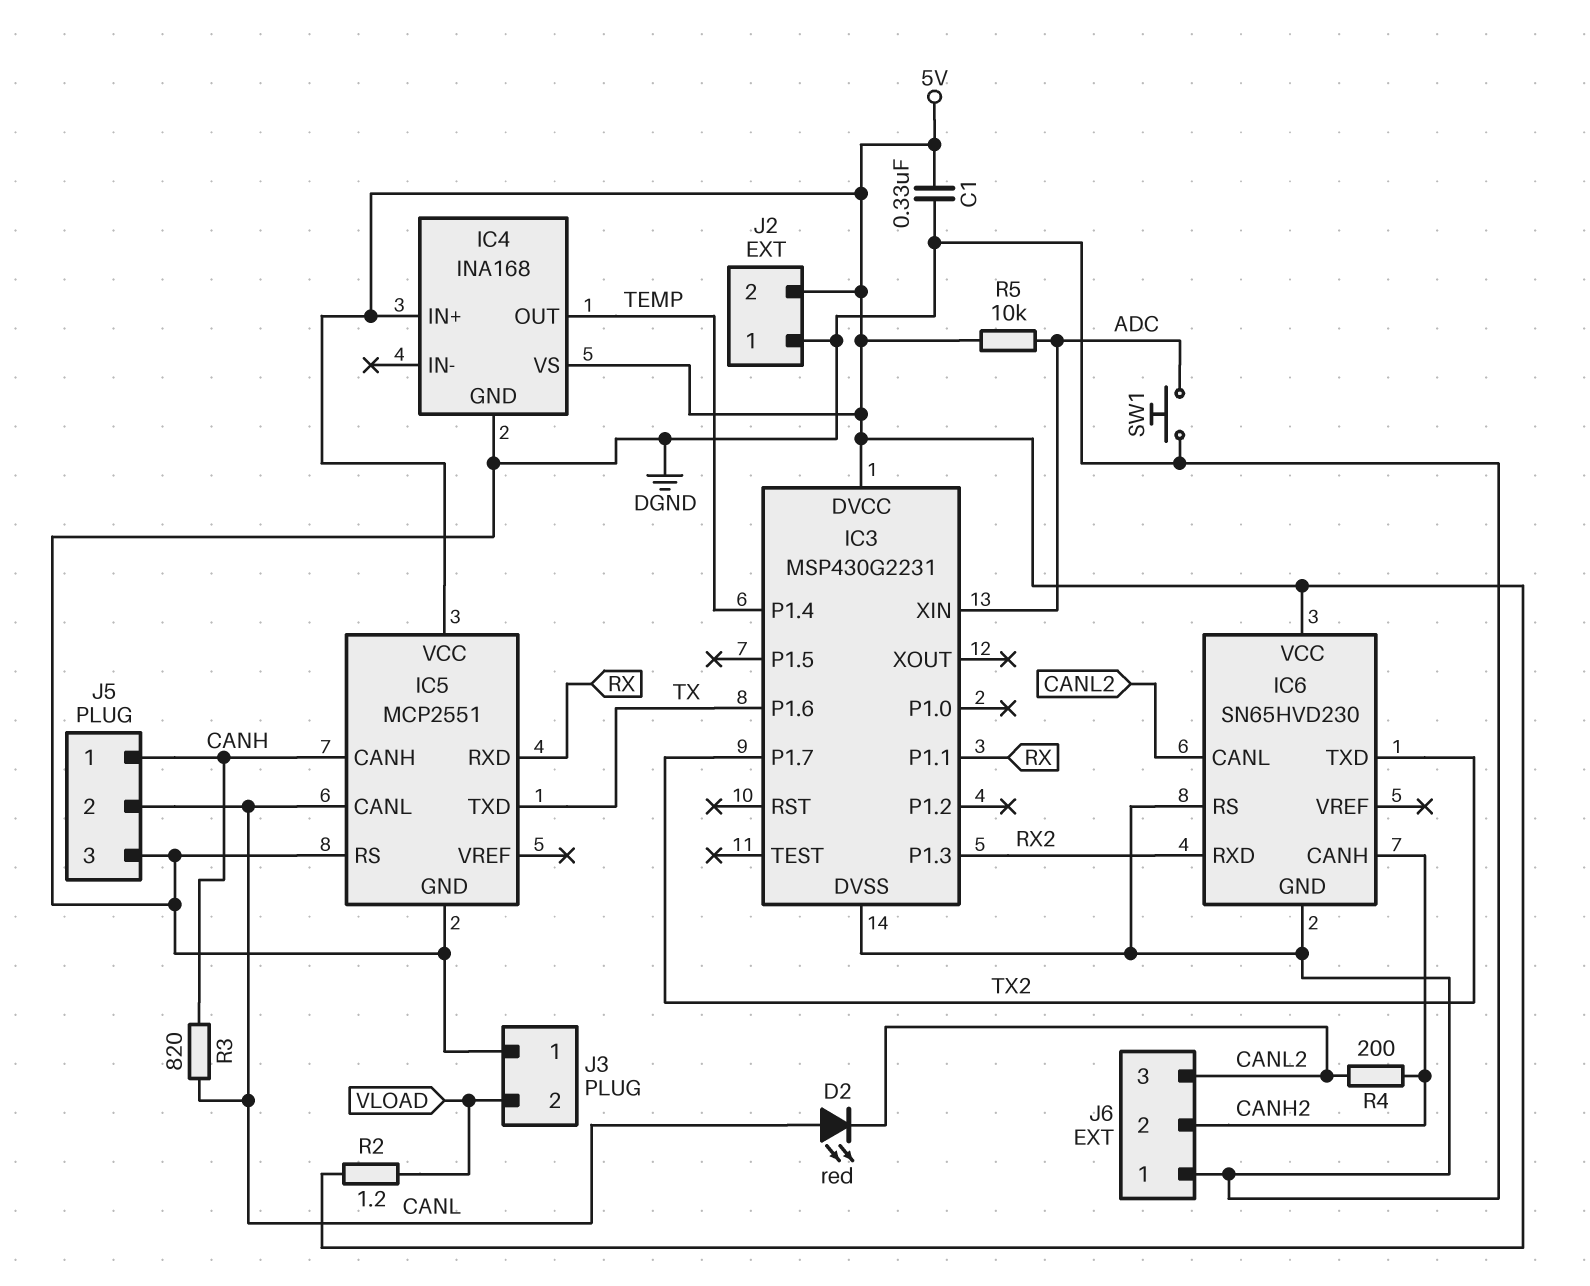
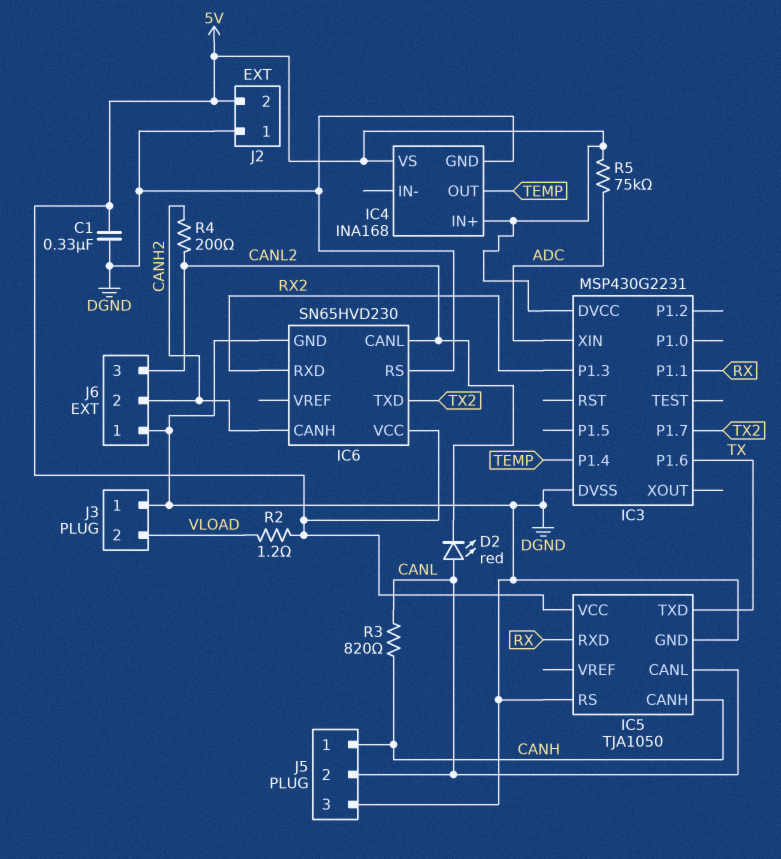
IC5: MCP2551 -> TJA1050
R5: 10k (5V, ADC) -> 75k (5V, ADC)
SW1: button (ADC, DGND) -> none

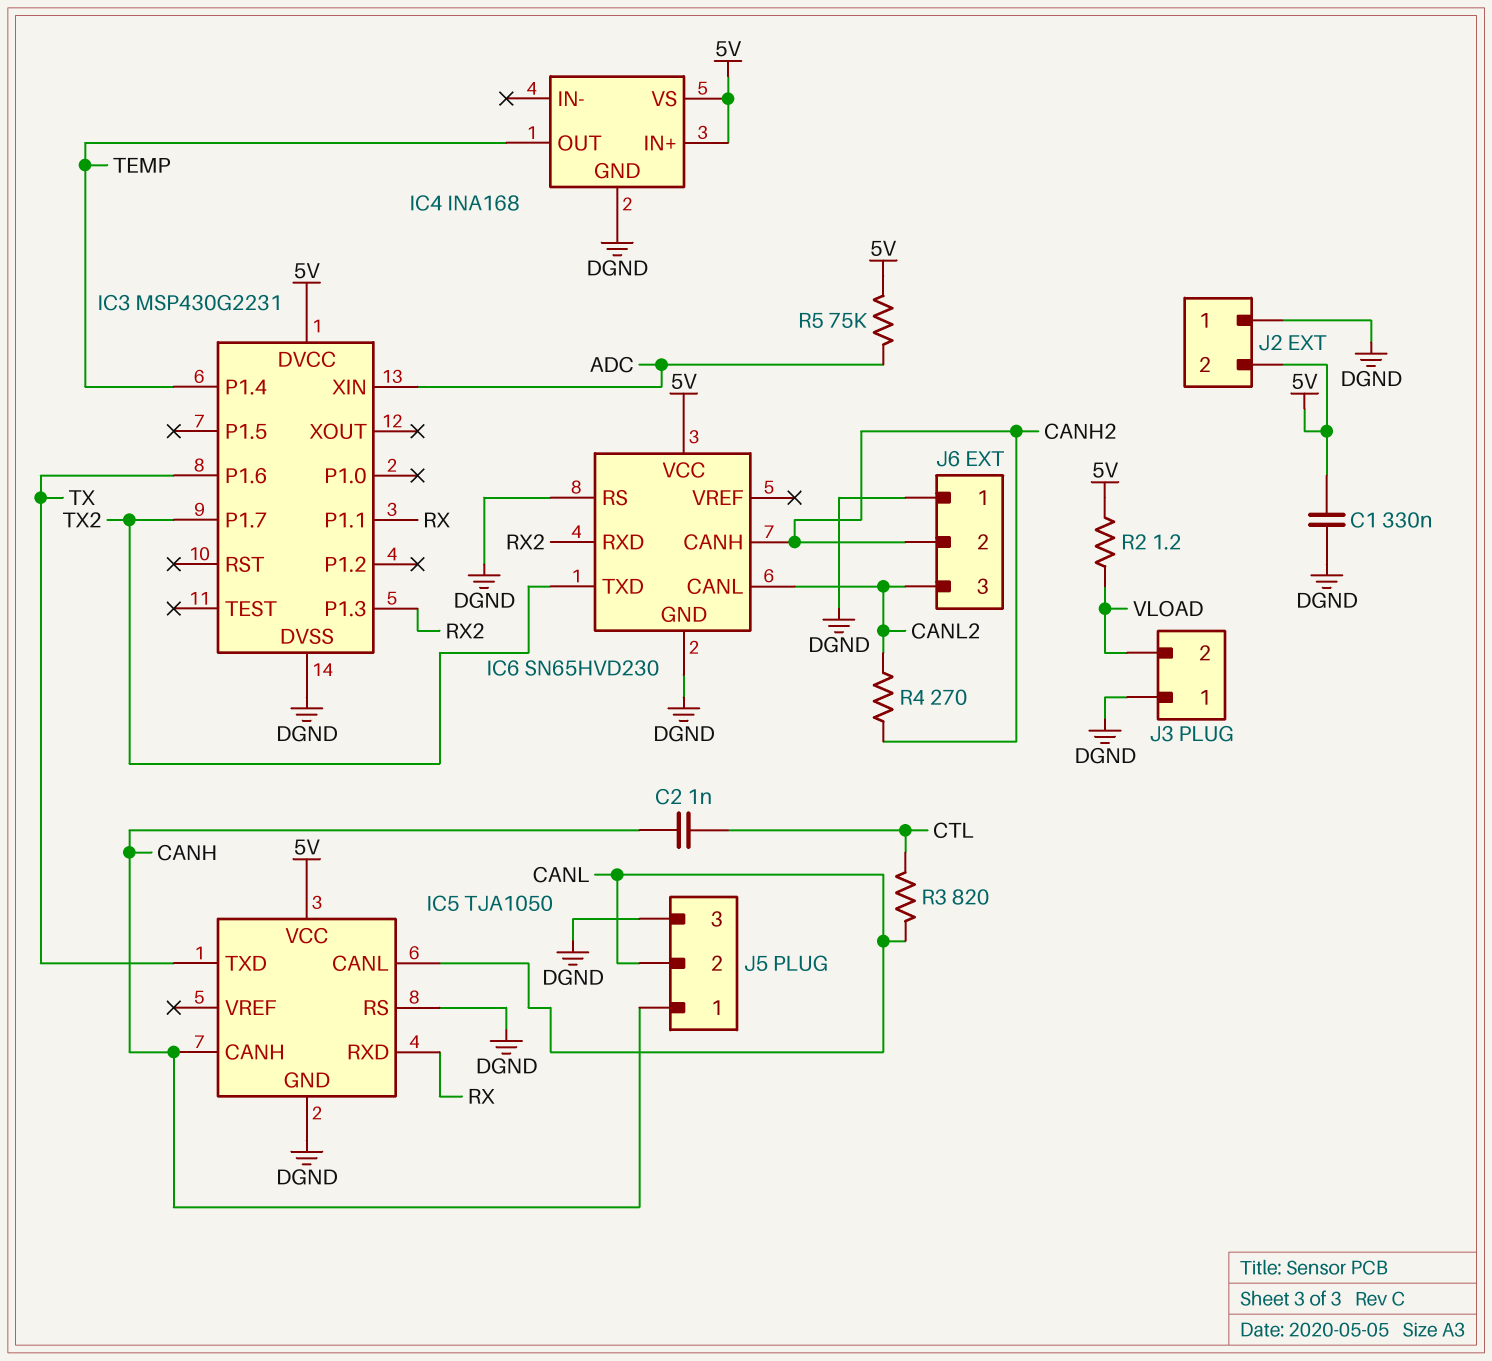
C2: none -> 1nF (CANH, CTL)
D2: LED red (A CANL, K CANL2) -> none
R3: 820 (CANH, CANL) -> 820 (CANL, CTL)
R4: 200 (CANH2, CANL2) -> 270 (CANH2, CANL2)

